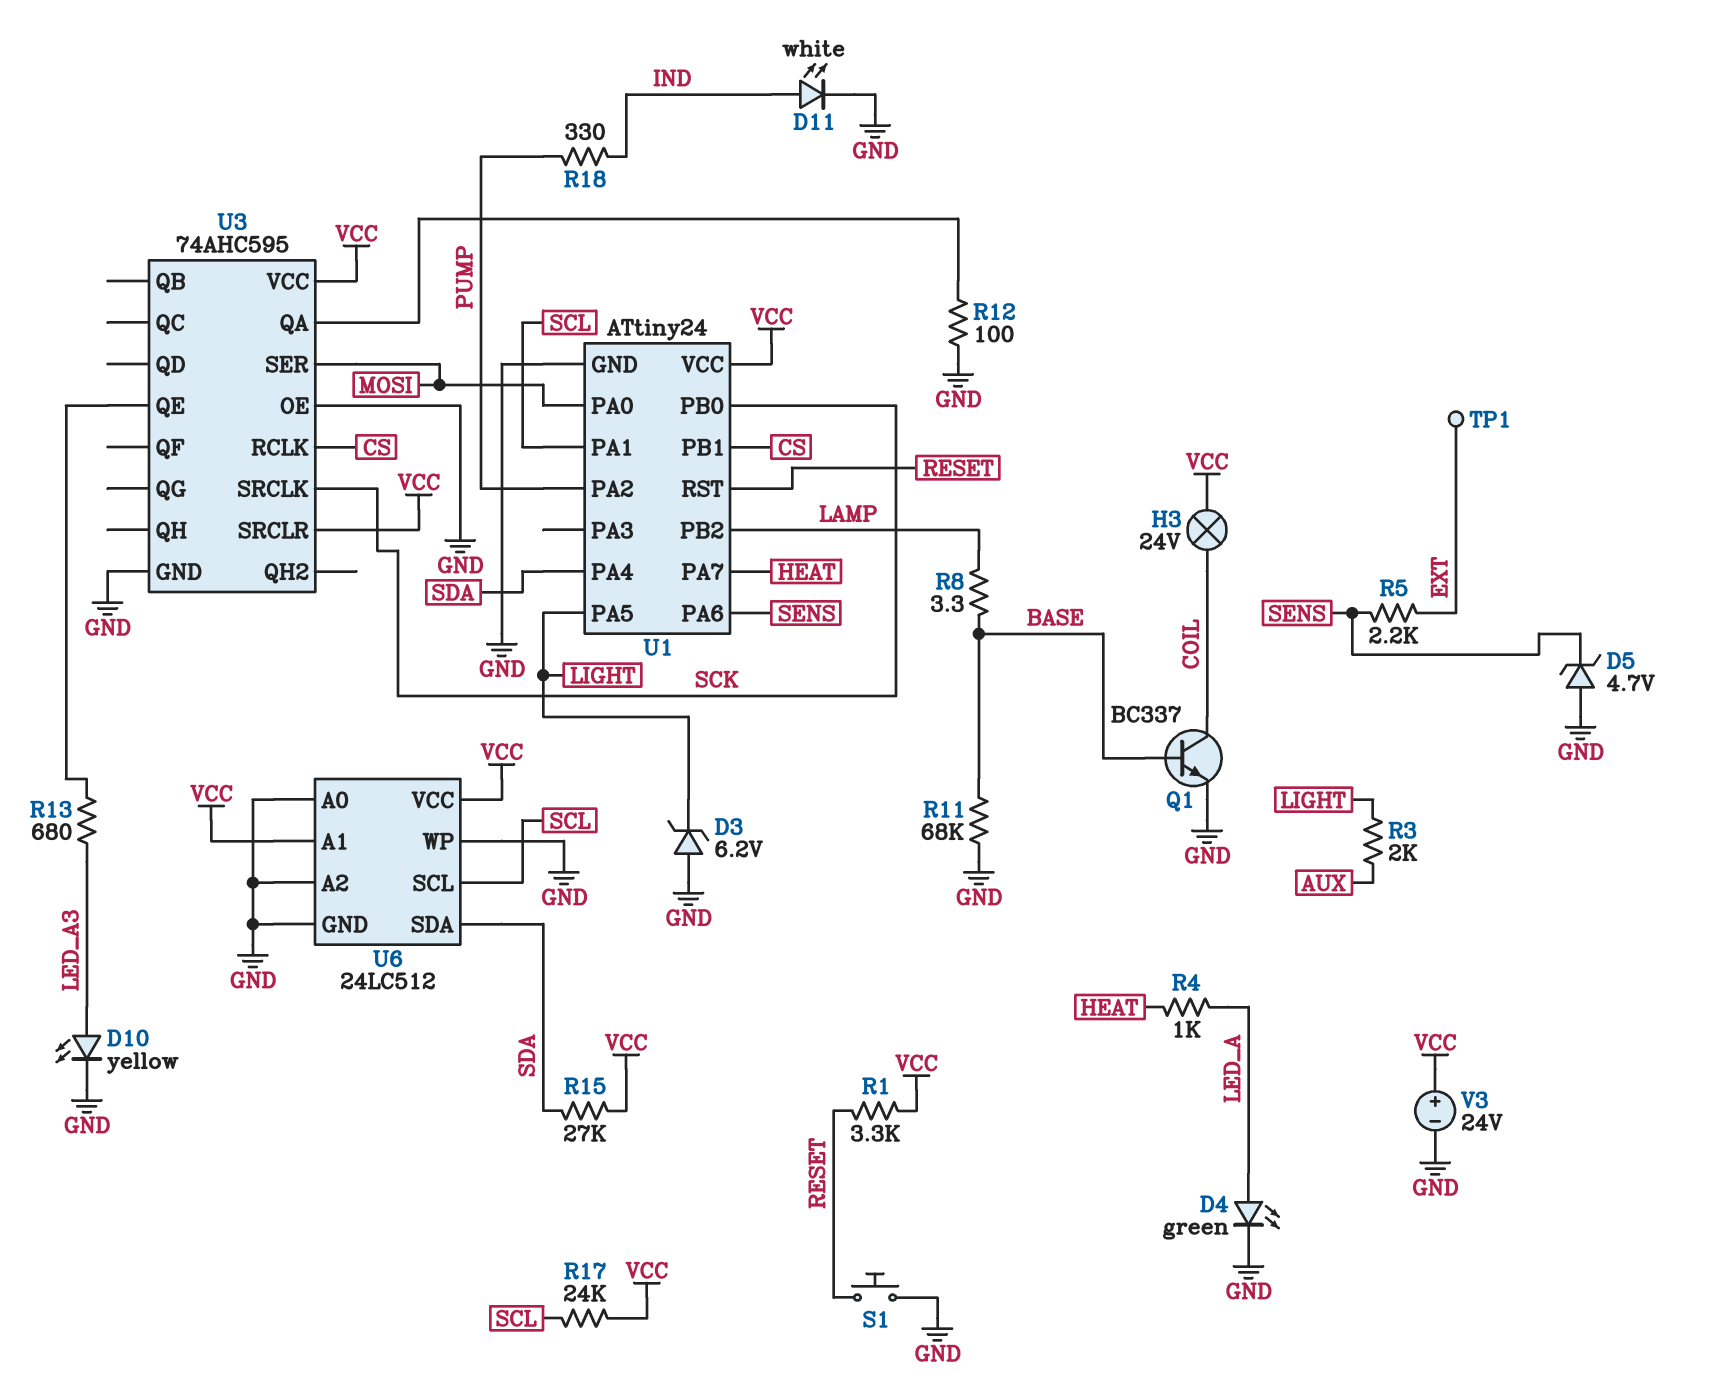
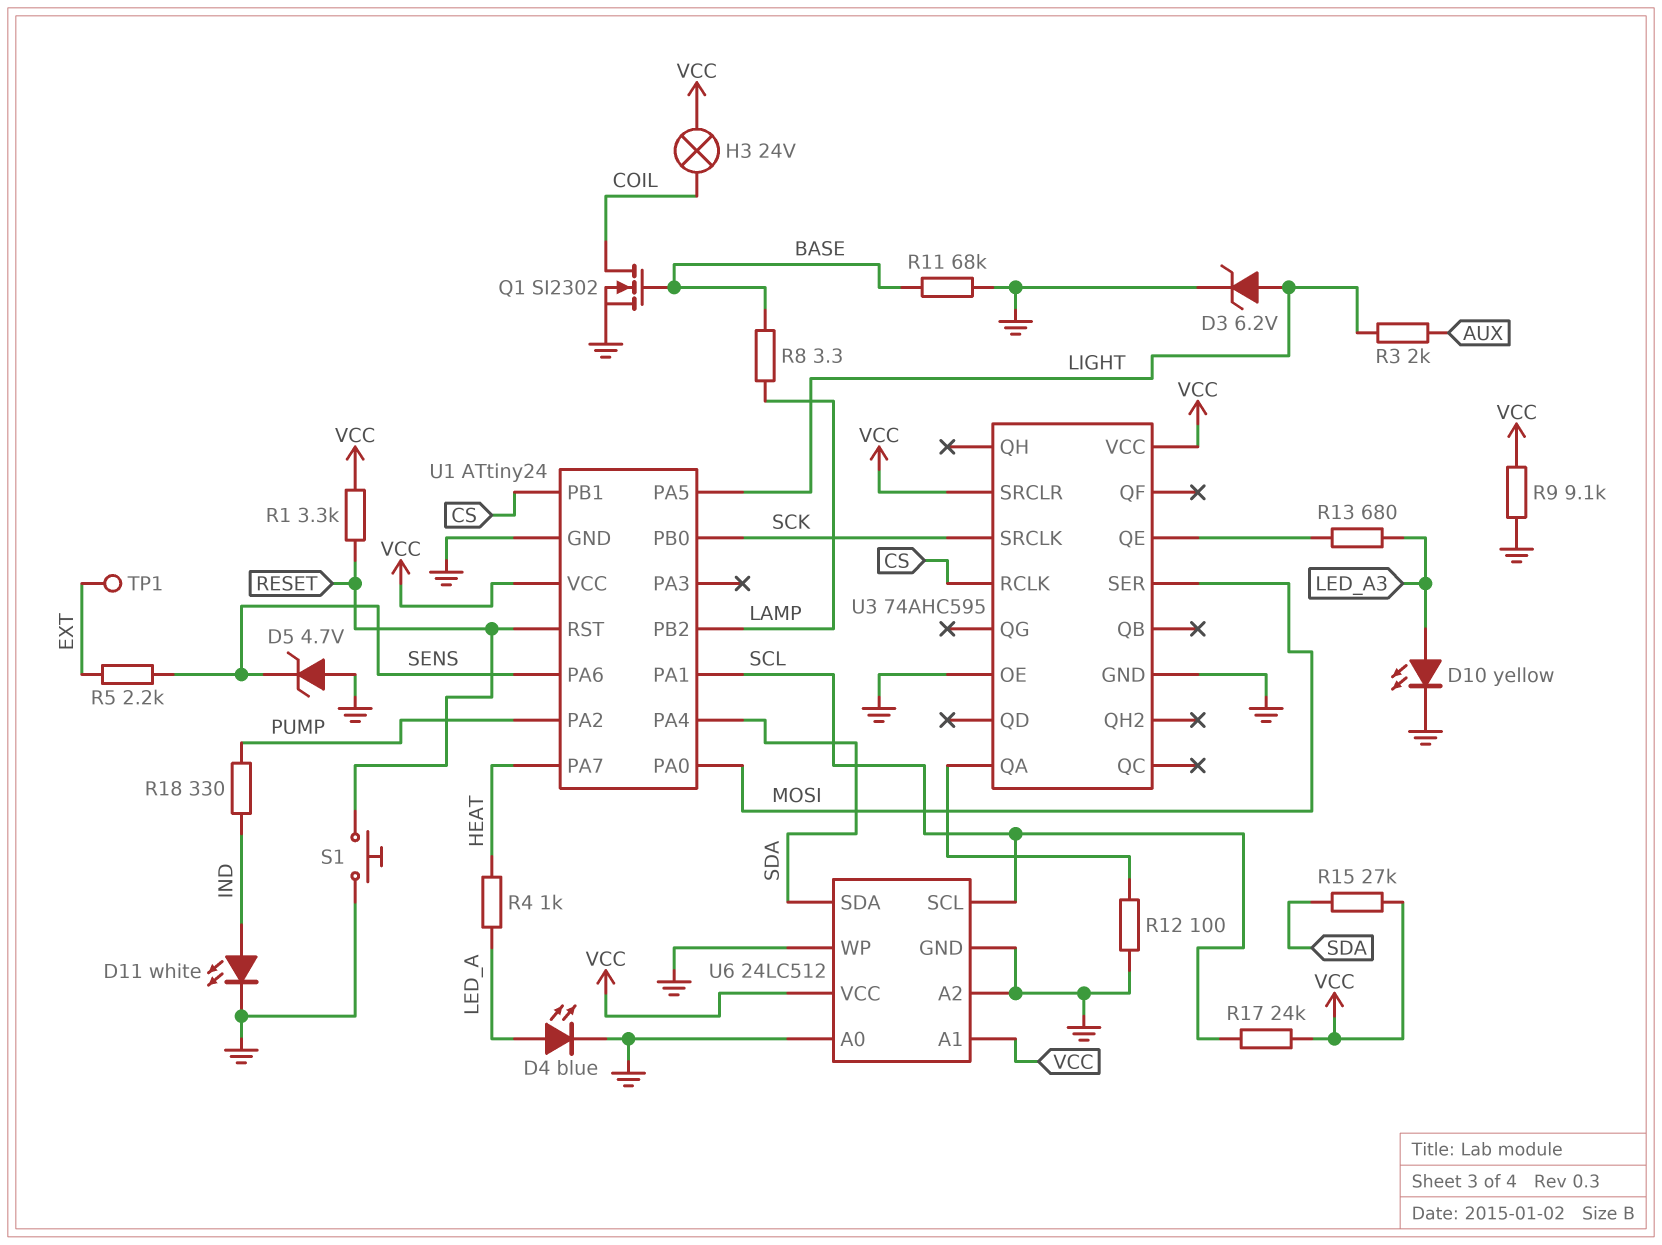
D3: zener 6.2V (A GND, K LIGHT) -> zener 6.2V (A LIGHT, K GND)
D4: LED green (A LED_A, K GND) -> LED blue (A LED_A, K GND)
Q1: NPN BC337 (B BASE, C COIL, E GND) -> NMOS SI2302 (G BASE, D COIL, S GND)
R9: none -> 9.1k (GND, VCC)
V3: 24V (plus VCC, minus GND) -> none

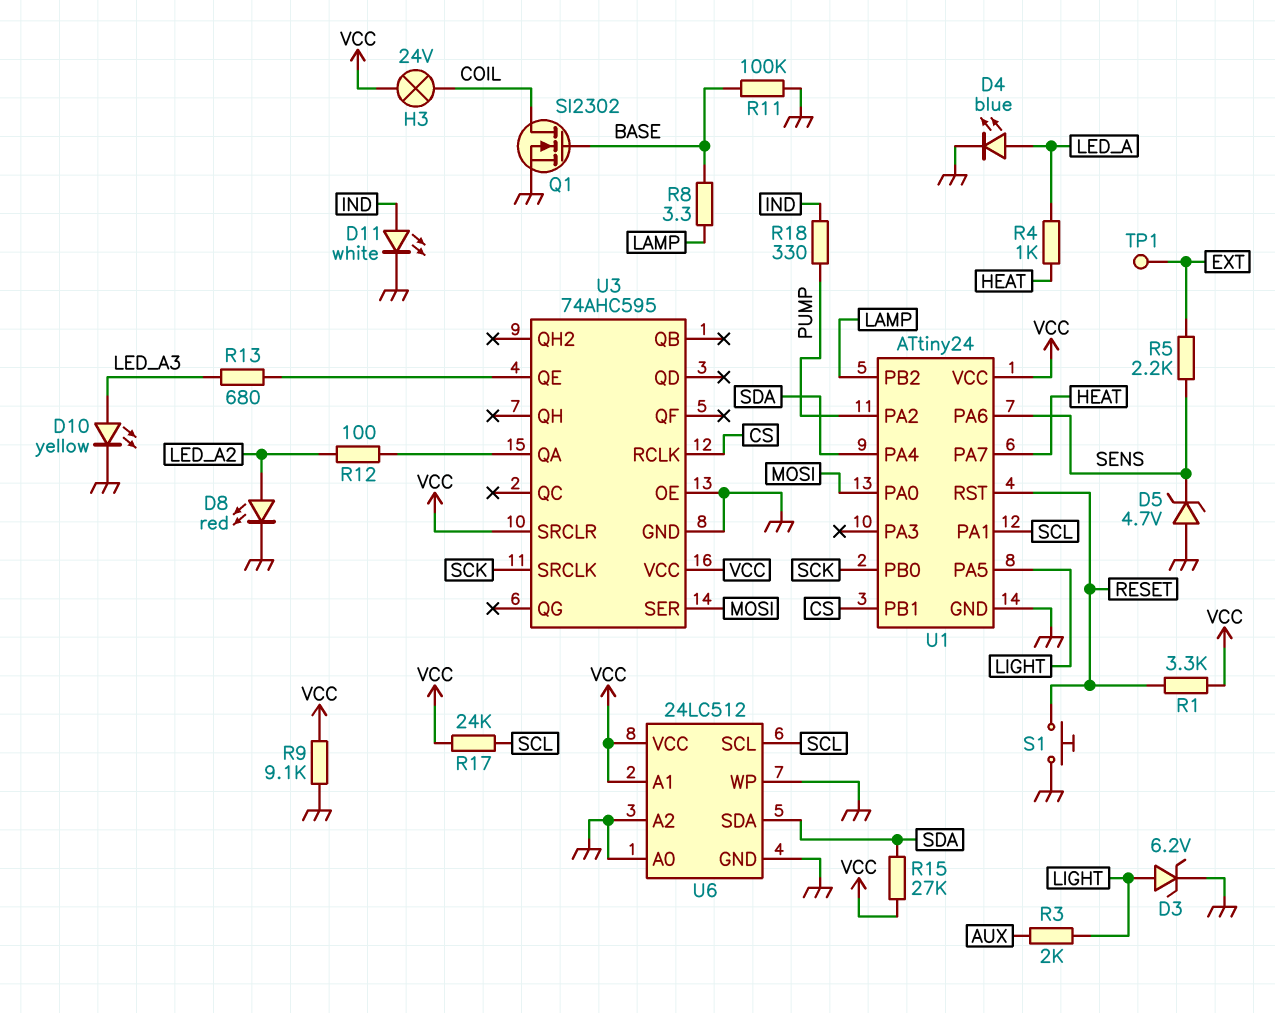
D8: none -> LED red (A LED_A2, K GND)
R11: 68k (BASE, GND) -> 100k (BASE, GND)
R12: 100 (GND, U3/QA) -> 100 (LED_A2, U3/QA)

